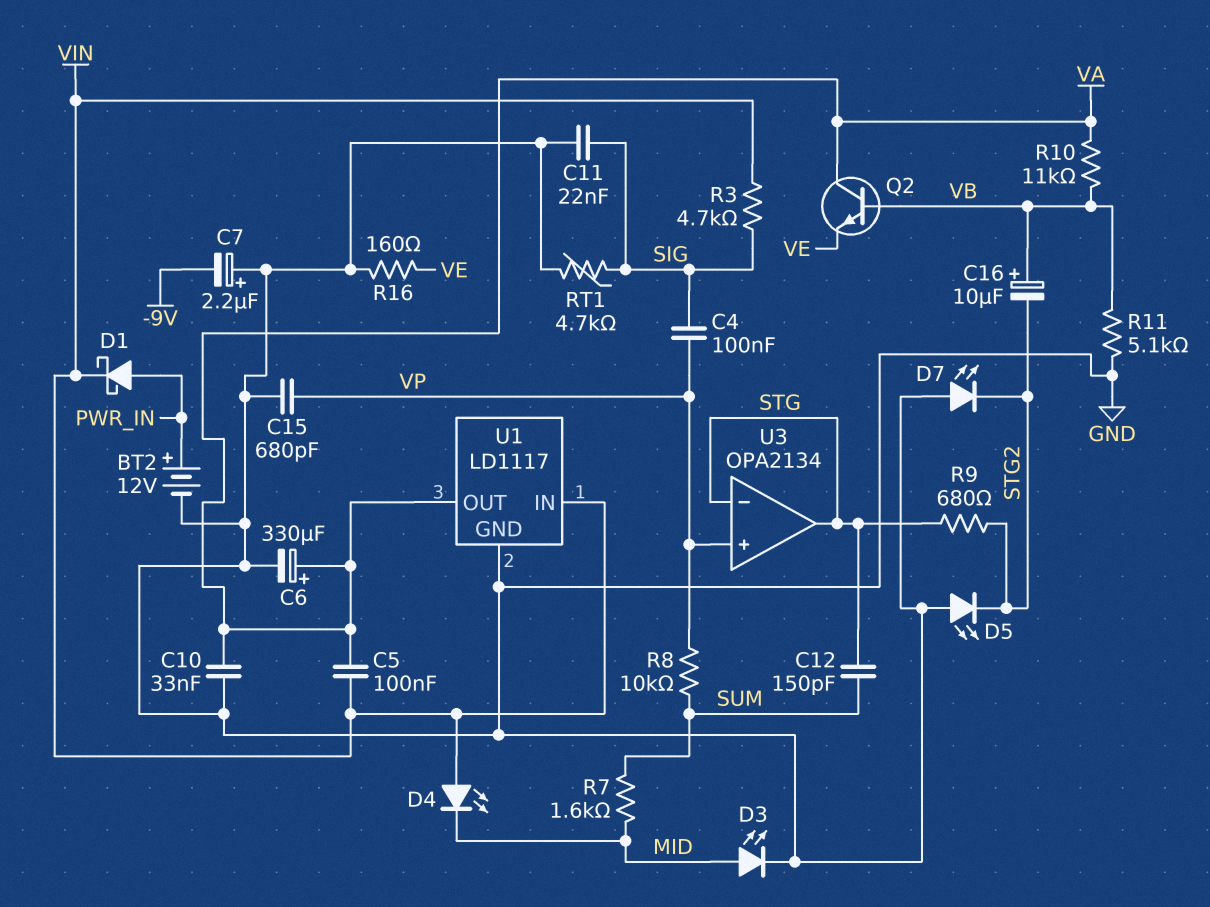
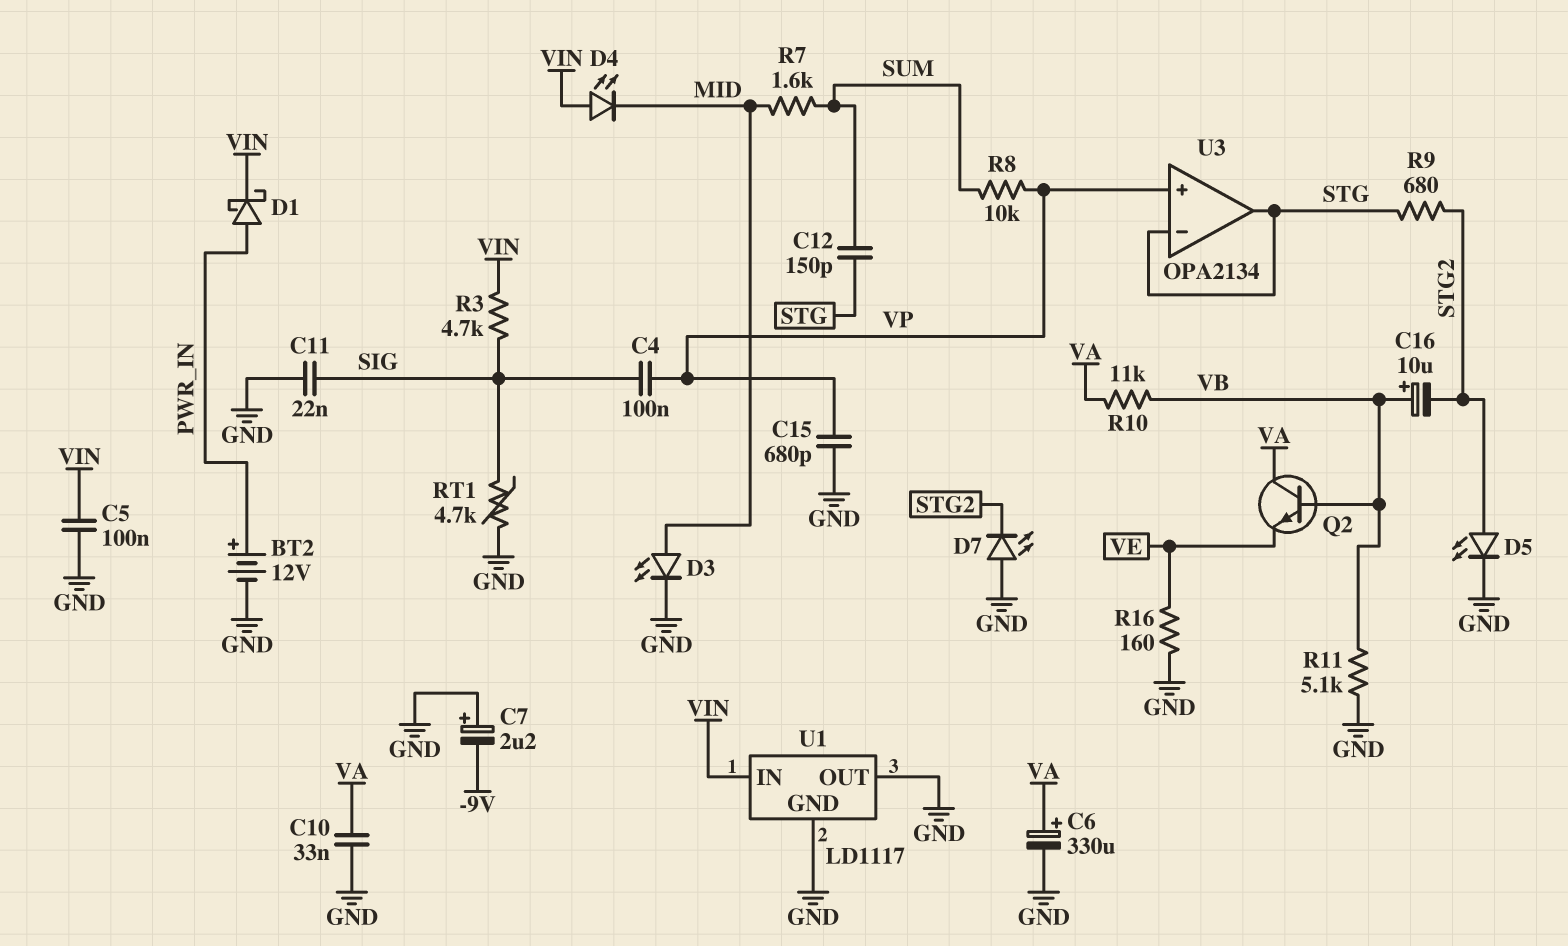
C5: 100nF (VA, VIN) -> 100nF (GND, VIN)
D5: LED (A GND, K STG2) -> LED (A STG2, K GND)
U1 pin OUT: VA -> GND

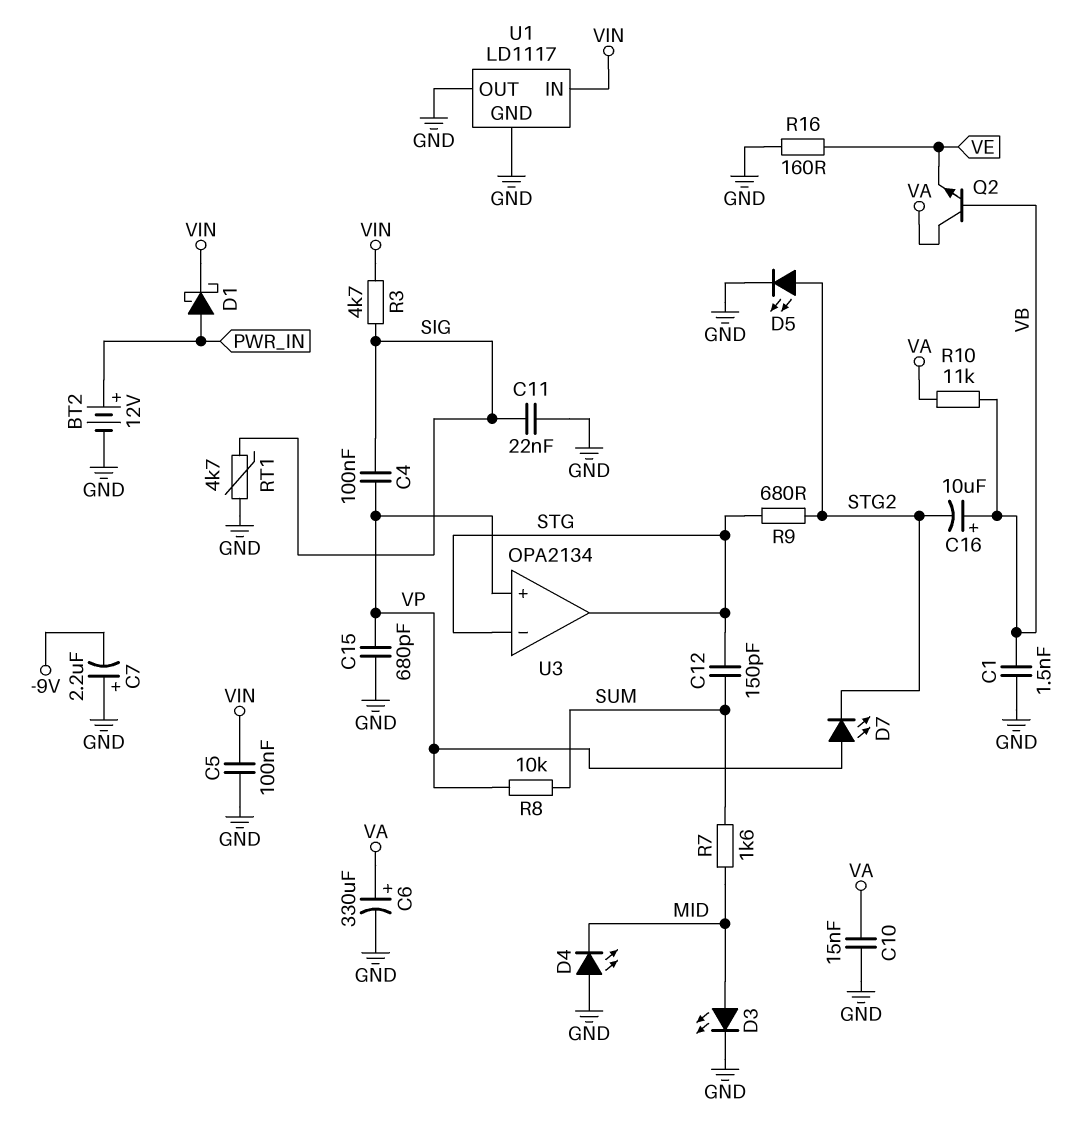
C1: none -> 1.5nF (GND, VB)
C10: 33nF (GND, VA) -> 15nF (GND, VA)
D4: LED (A VIN, K MID) -> LED (A GND, K MID)
D7: LED (A GND, K STG2) -> LED (A VP, K STG2)
R11: 5.1k (GND, VB) -> none

